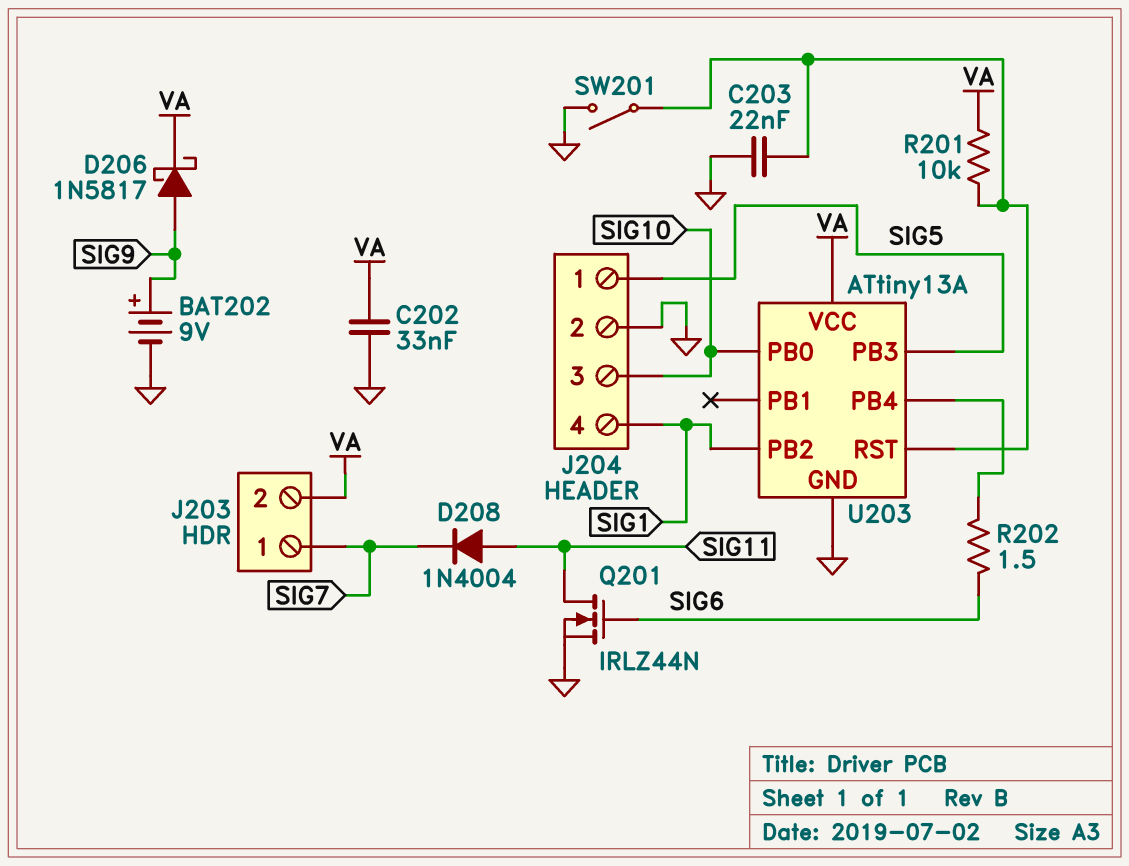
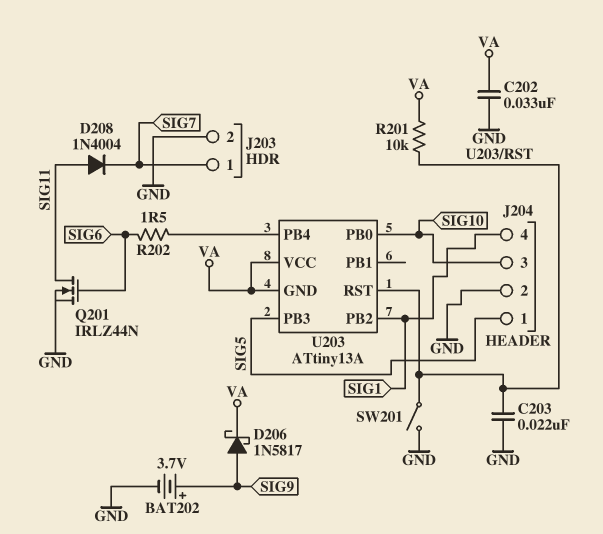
BAT202: 9V (plus SIG9, minus GND) -> 3.7V (plus SIG9, minus GND)
J203 pin 2: VA -> GND
U203 pin GND: GND -> VA

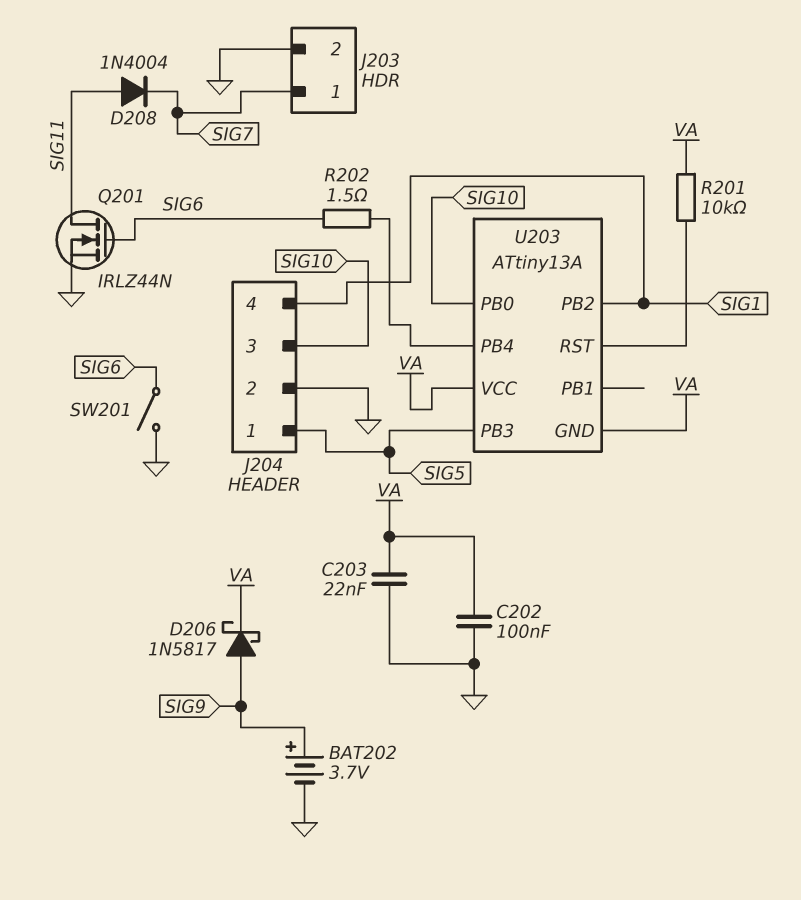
C202: 33nF (GND, VA) -> 100nF (GND, VA)
C203: 22nF (GND, U203/RST) -> 22nF (GND, VA)
SW201: switch (GND, U203/RST) -> switch (GND, SIG6)

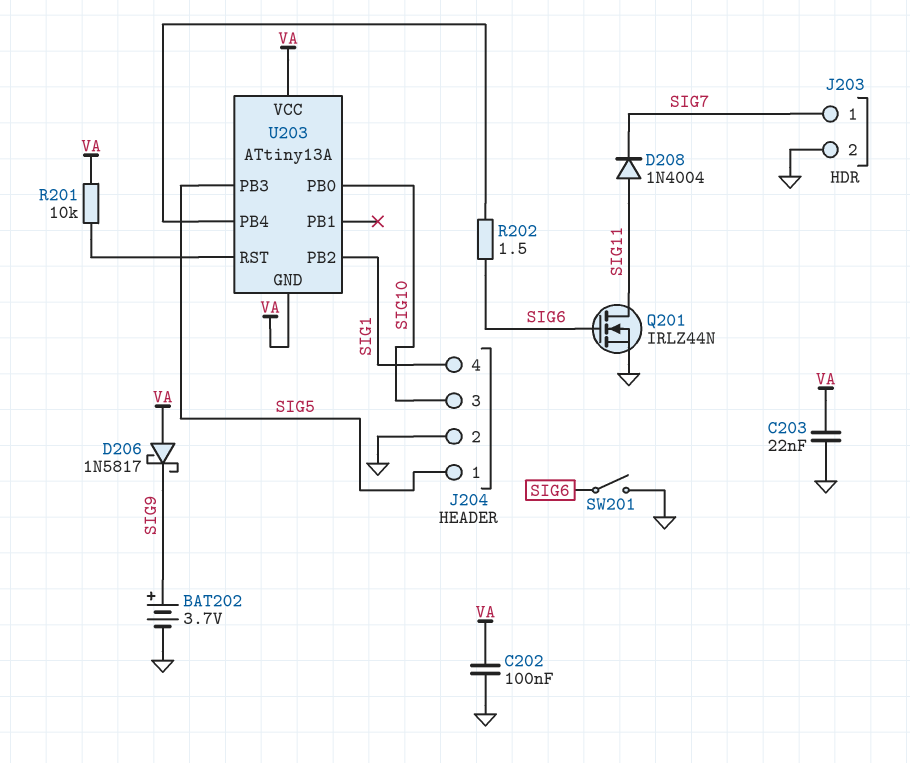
D206: schottky 1N5817 (A SIG9, K VA) -> schottky 1N5817 (A VA, K SIG9)

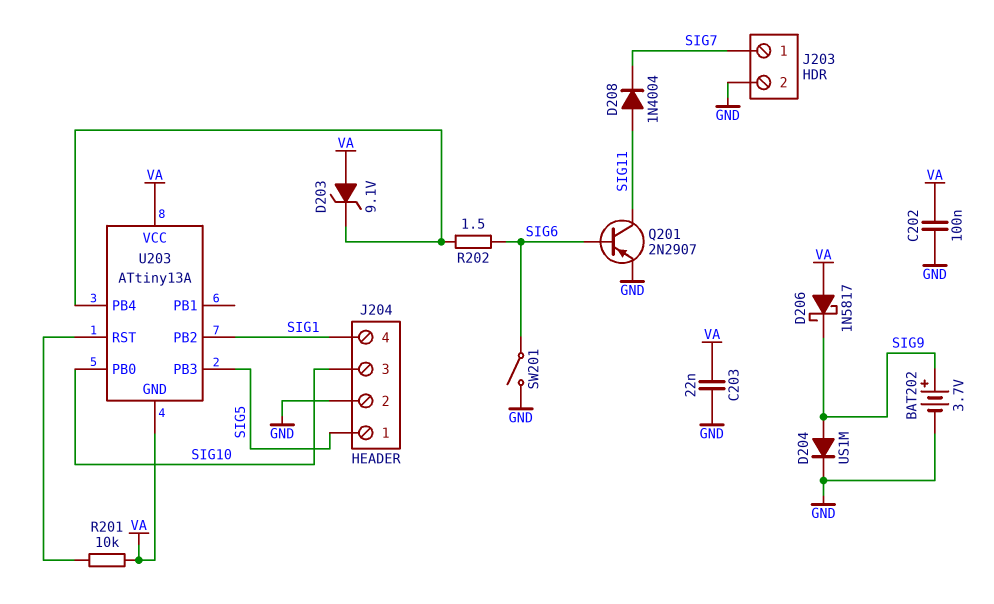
D203: none -> zener 9.1V (A VA, K U203/PB4)
D204: none -> diode US1M (A SIG9, K GND)
Q201: NMOS IRLZ44N (G SIG6, D SIG11, S GND) -> PNP 2N2907 (B SIG6, C SIG11, E GND)

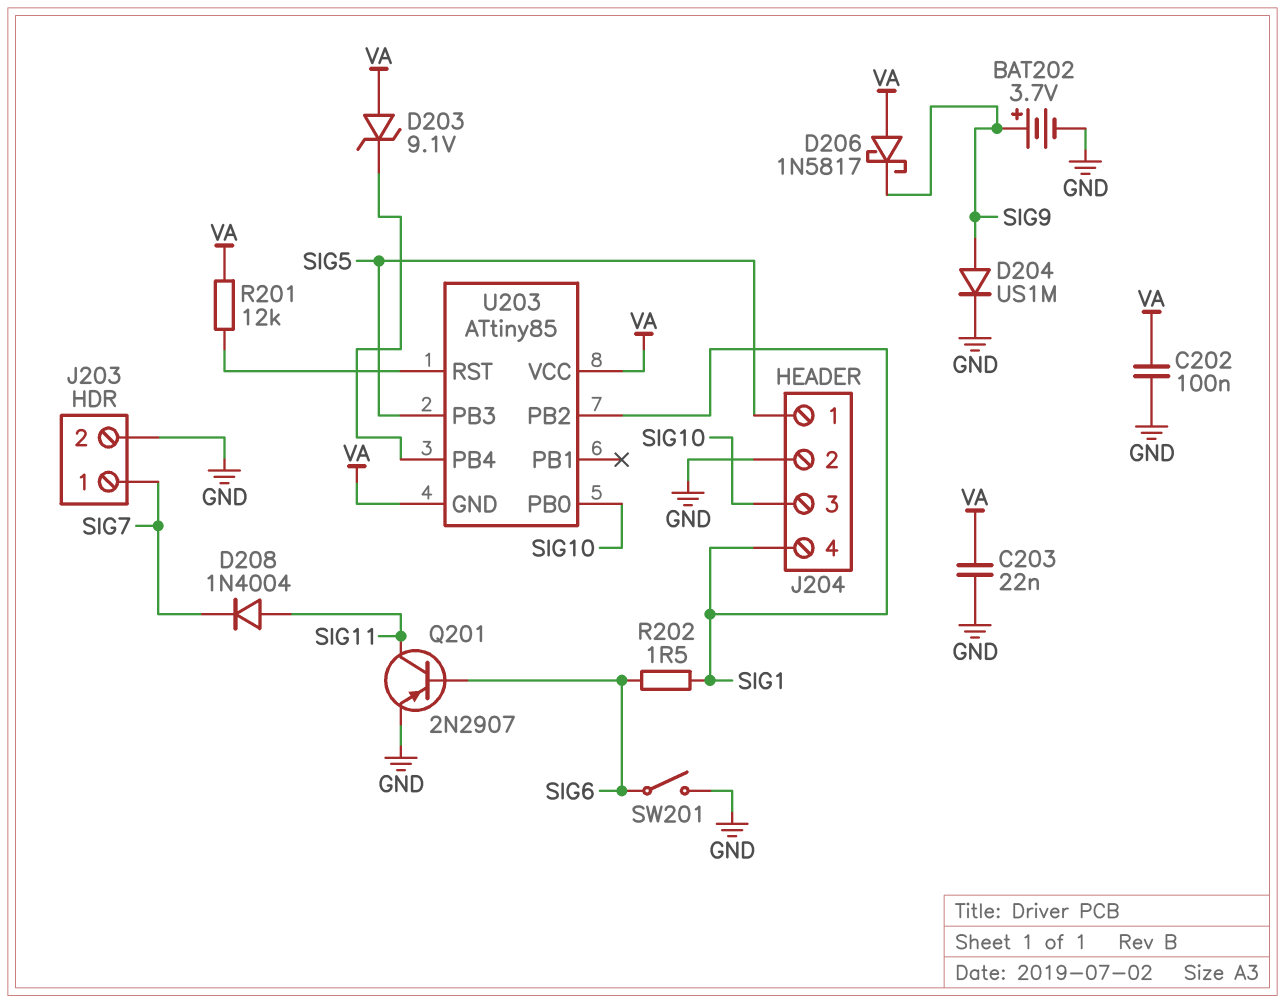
R201: 10k (U203/RST, VA) -> 12k (U203/RST, VA)
R202: 1.5 (SIG6, U203/PB4) -> 1.5 (SIG1, SIG6)
U203: ATtiny13A -> ATtiny85

